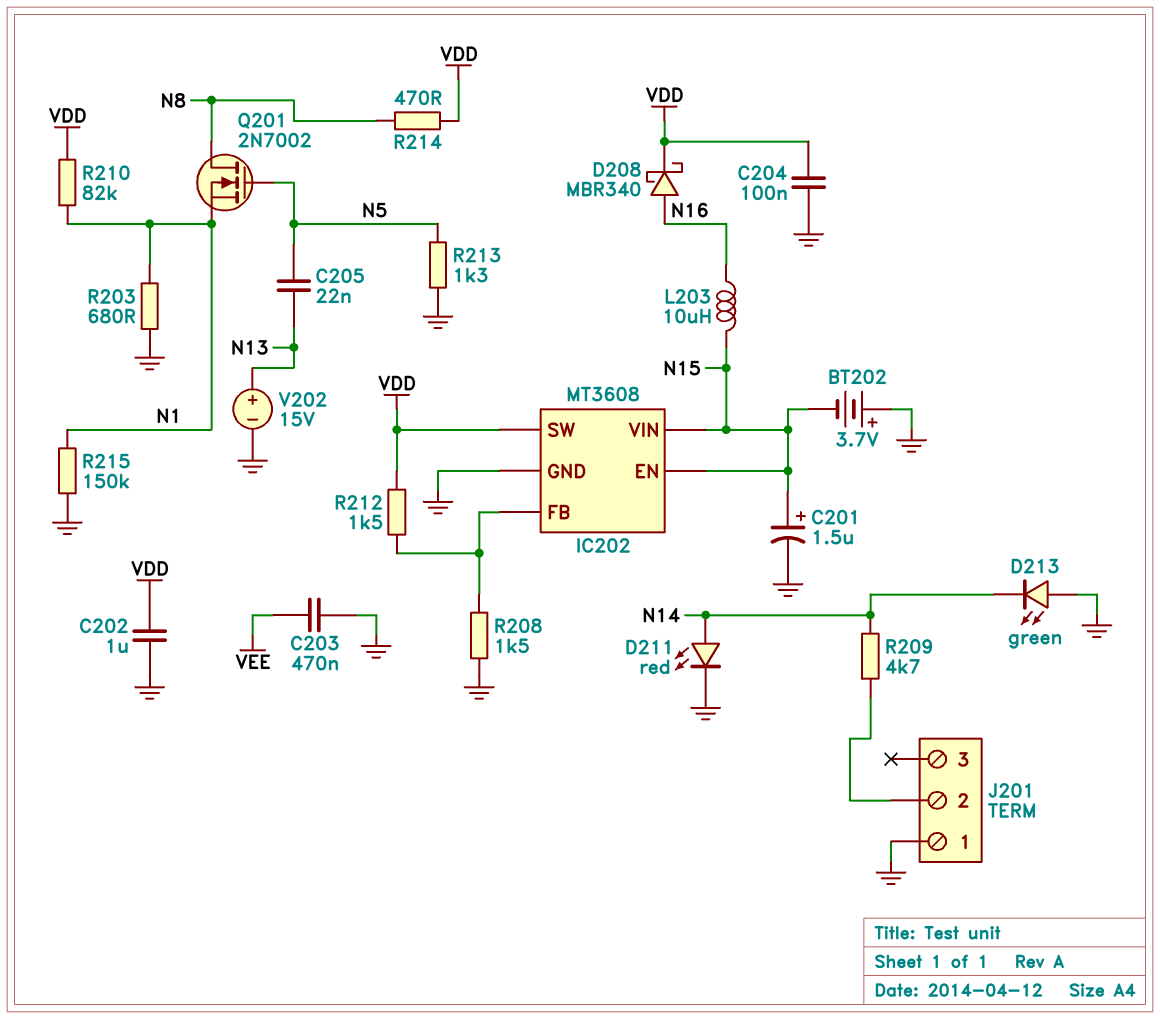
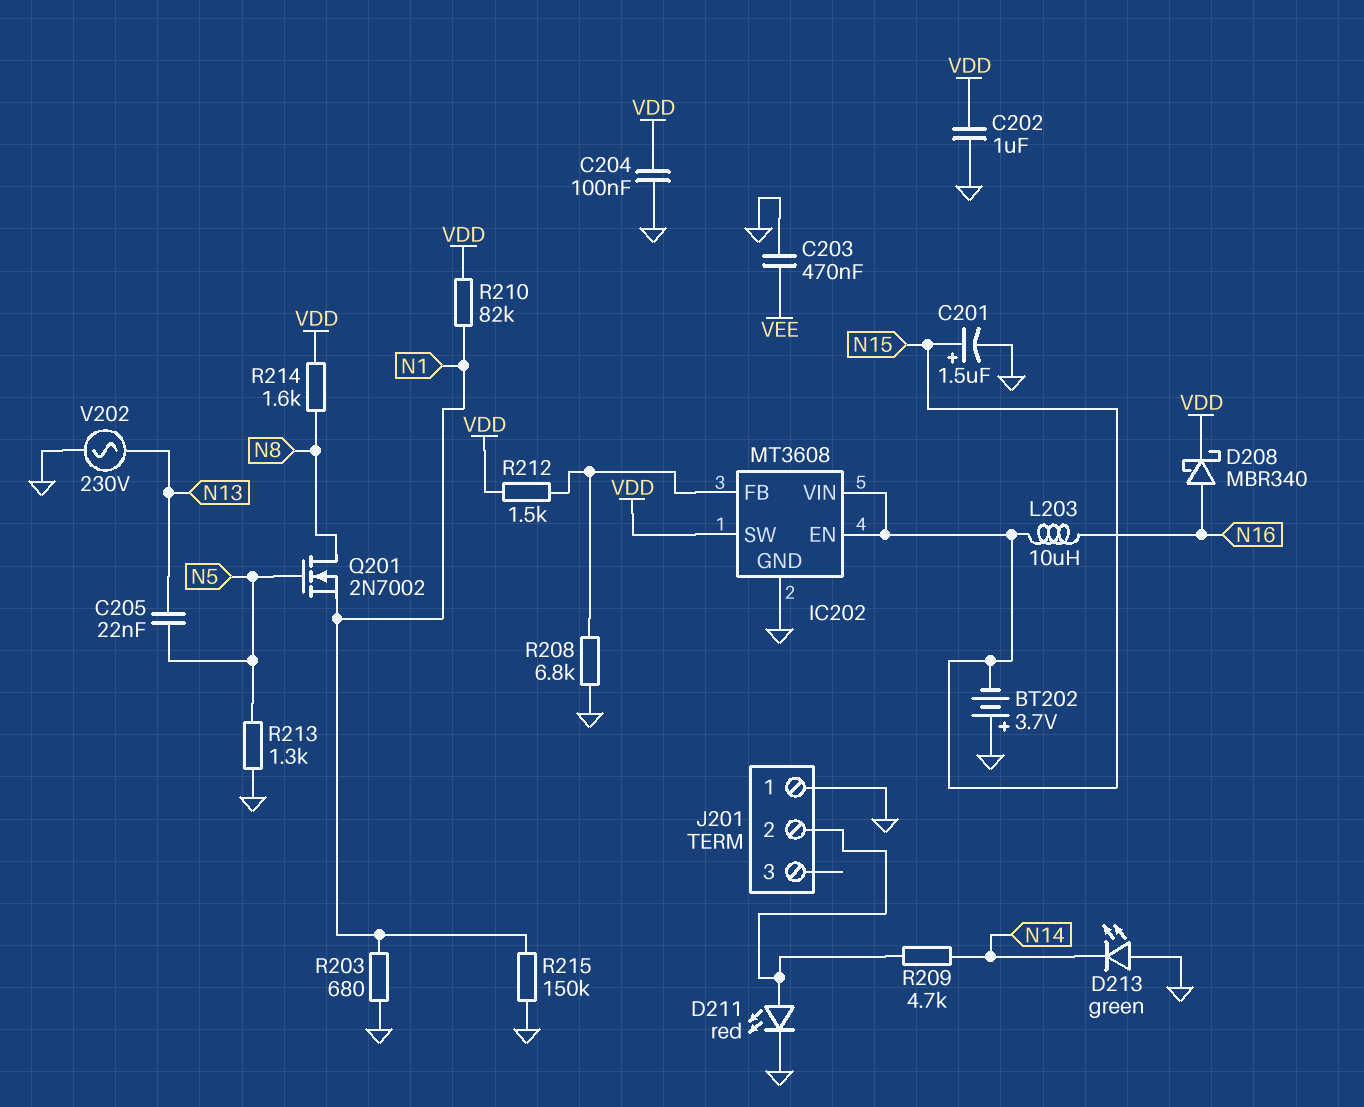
D211: LED red (A N14, K GND) -> LED red (A J201/2, K GND)
R208: 1.5k (GND, IC202/FB) -> 6.8k (GND, IC202/FB)
R214: 470 (N8, VDD) -> 1.6k (N8, VDD)
V202: 15V (plus N13, minus GND) -> AC 230V (GND, N13)

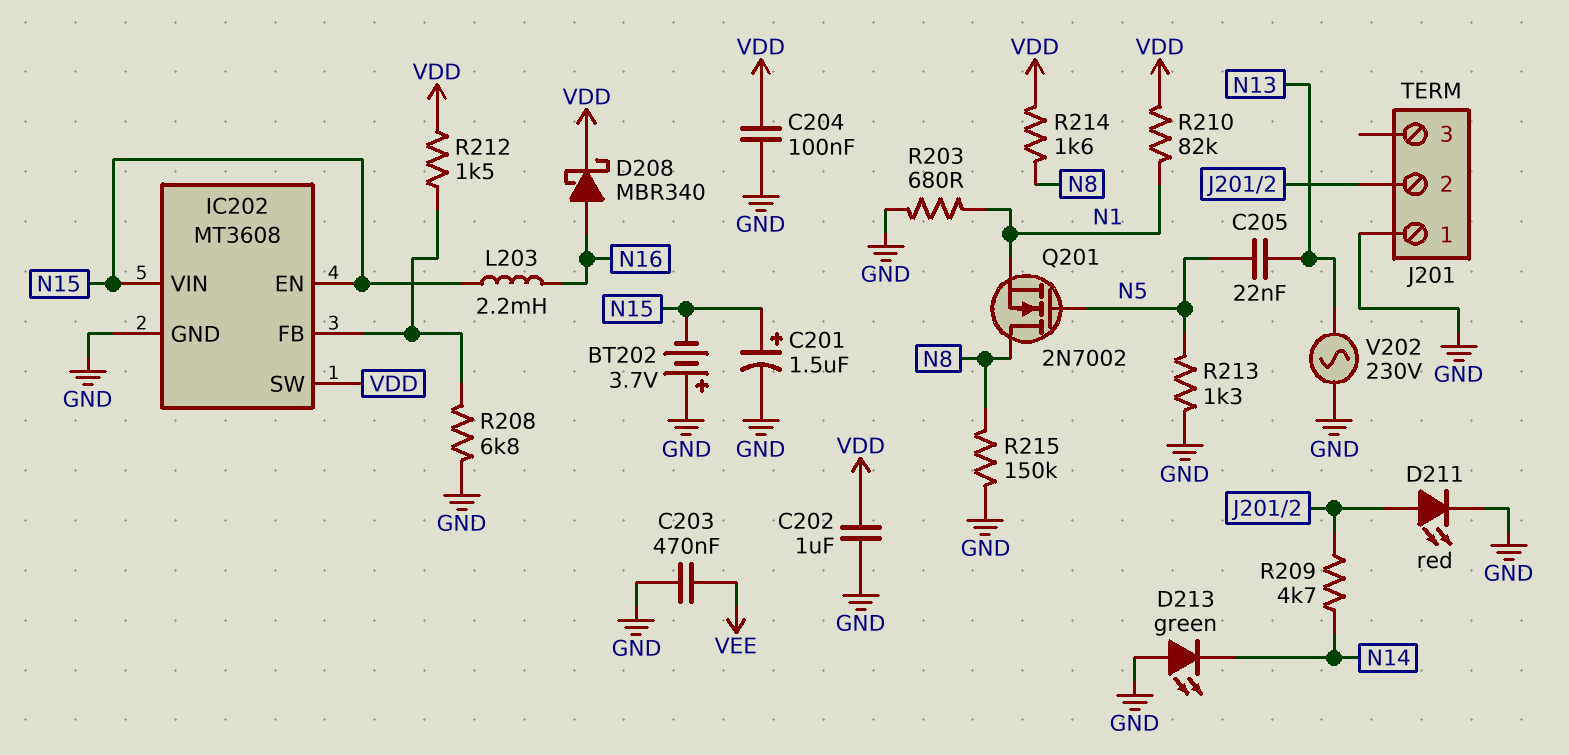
L203: 10uH (N15, N16) -> 2.2mH (N15, N16)
R215: 150k (GND, N1) -> 150k (GND, N8)

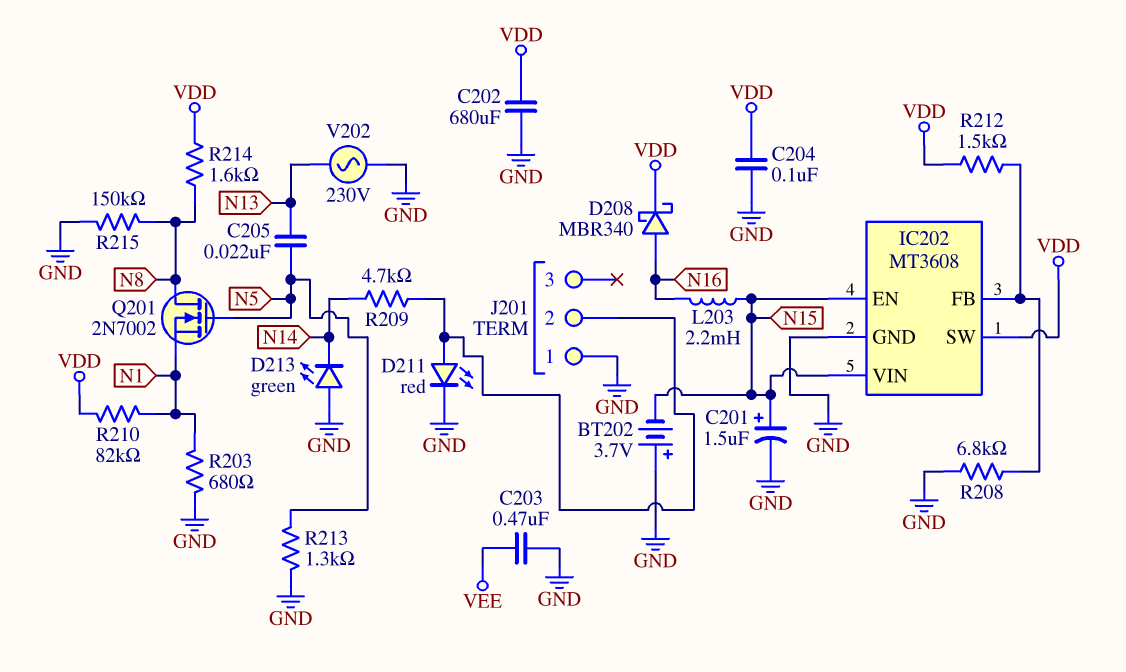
C202: 1uF (GND, VDD) -> 680uF (GND, VDD)

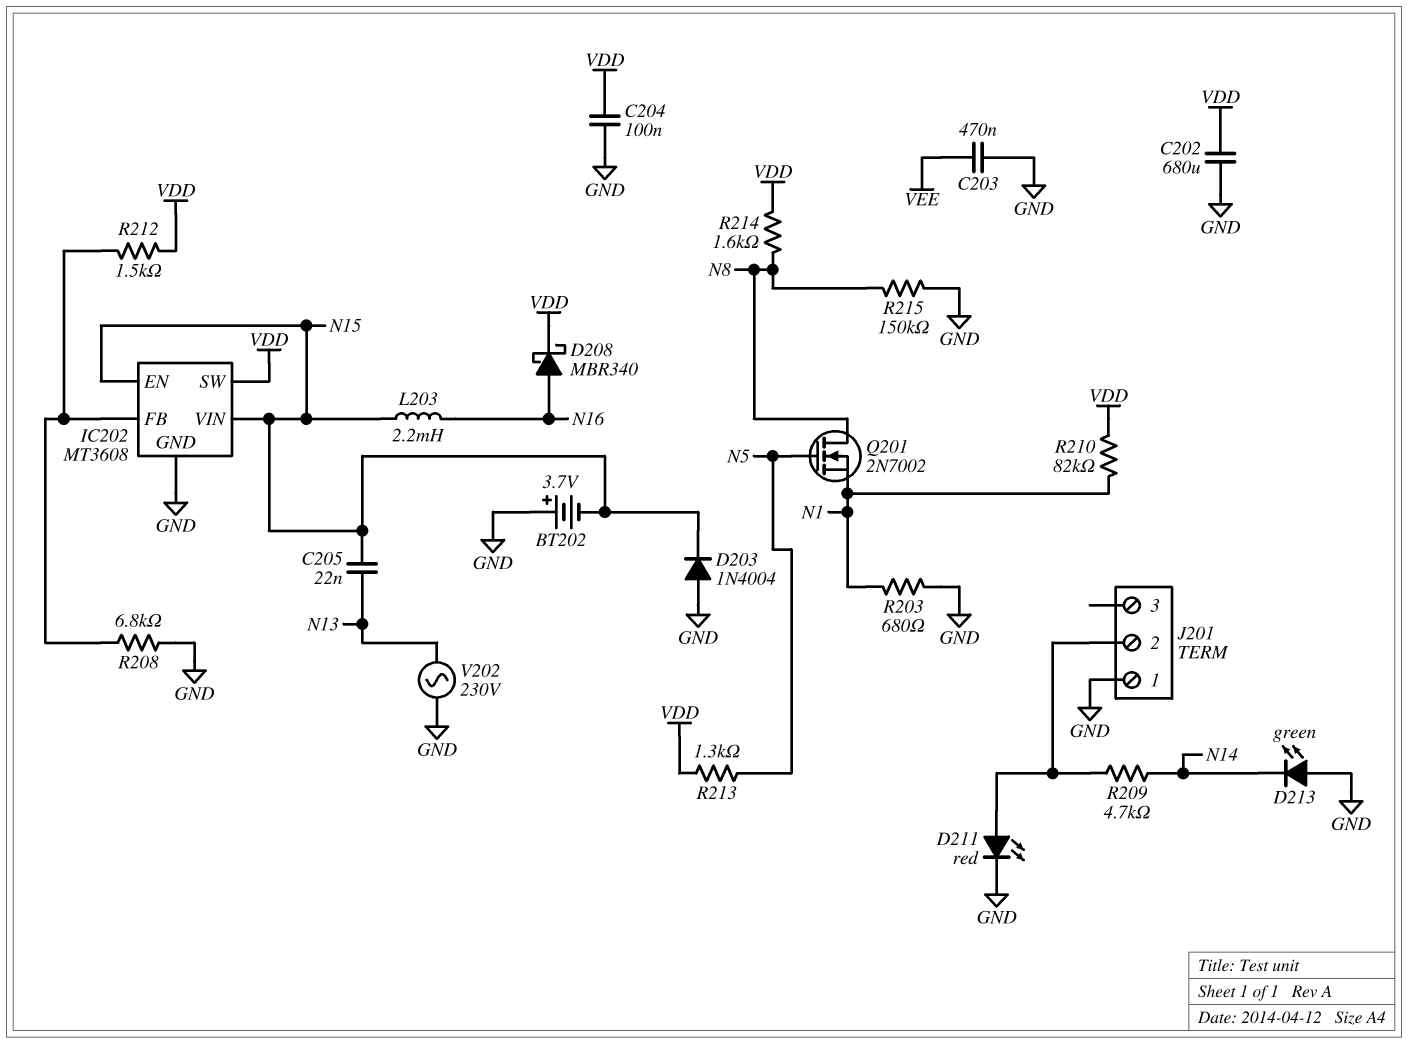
C201: 1.5uF (plus N15, minus GND) -> none
C205: 22nF (N5, N13) -> 22nF (N13, N15)
D203: none -> diode 1N4004 (A GND, K N15)
R213: 1.3k (GND, N5) -> 1.3k (N5, VDD)

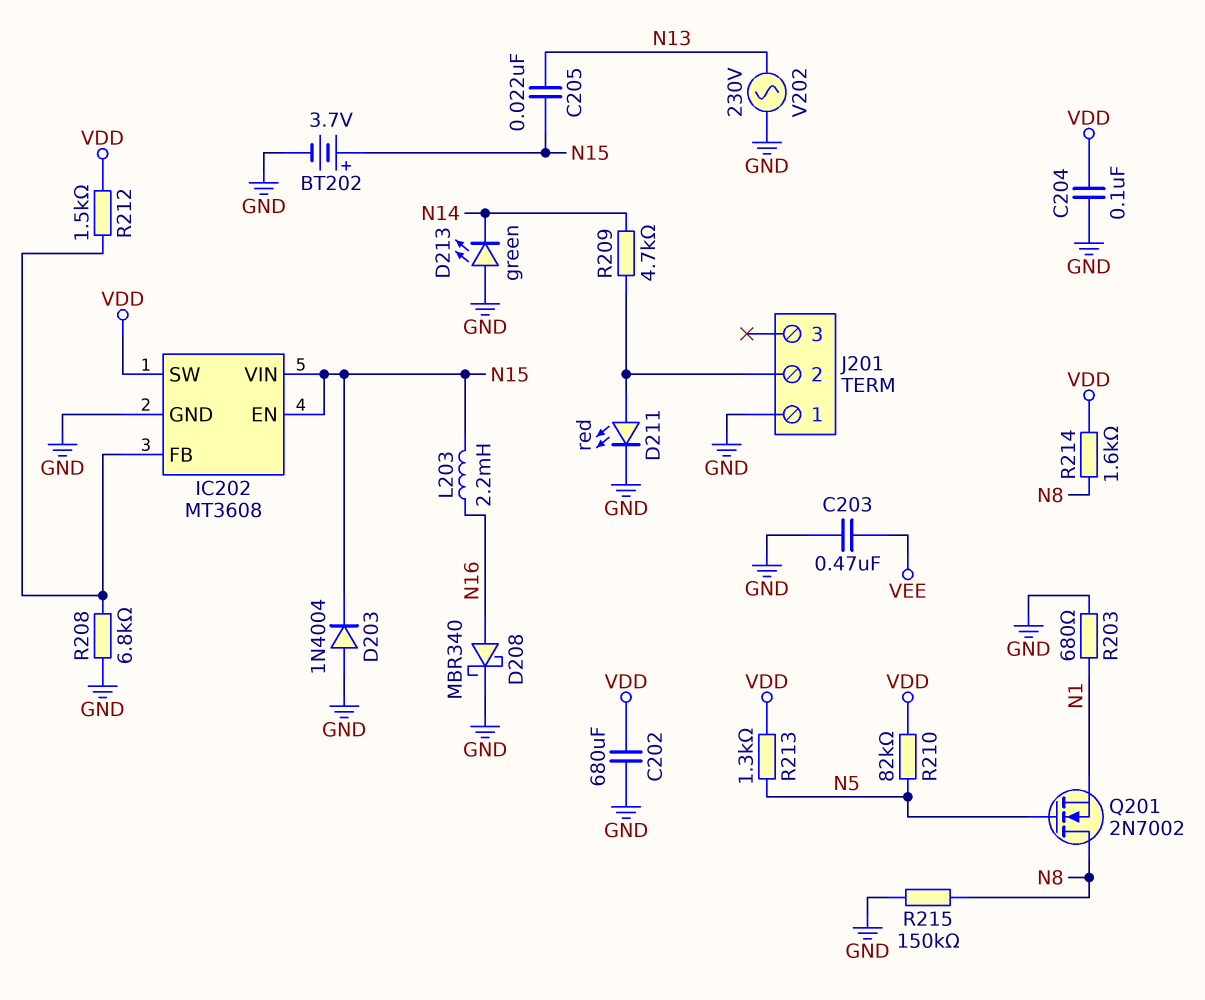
BT202: 3.7V (plus GND, minus N15) -> 3.7V (plus N15, minus GND)
D208: schottky MBR340 (A N16, K VDD) -> schottky MBR340 (A N16, K GND)
R210: 82k (N1, VDD) -> 82k (N5, VDD)

